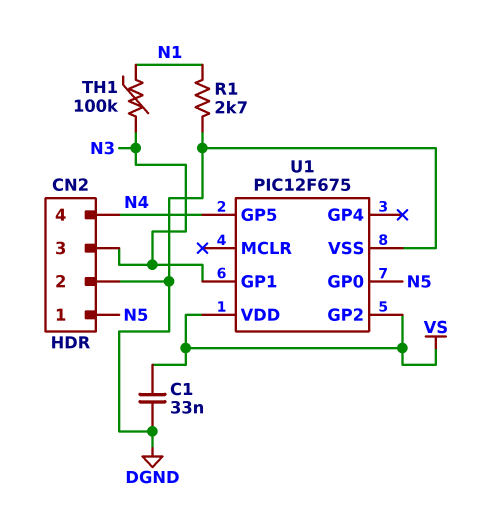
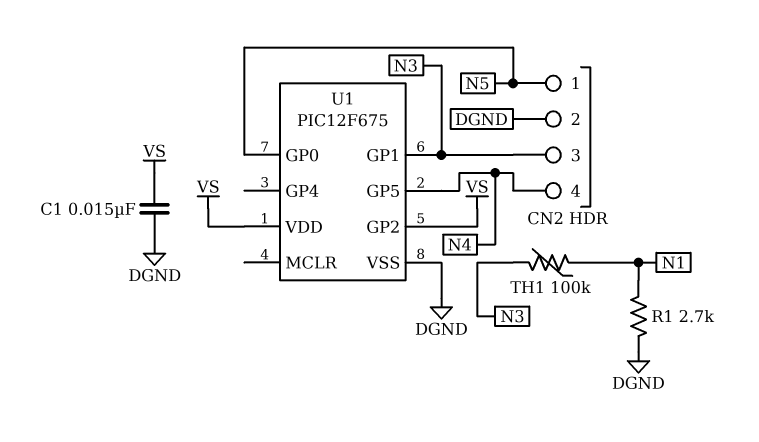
C1: 33nF (DGND, VS) -> 15nF (DGND, VS)

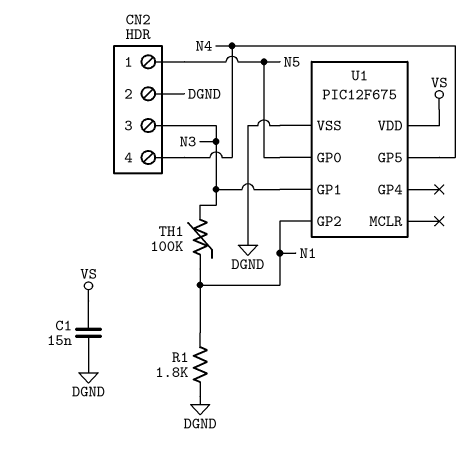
R1: 2.7k (DGND, N1) -> 1.8k (DGND, N1)
U1 pin GP2: VS -> N1

